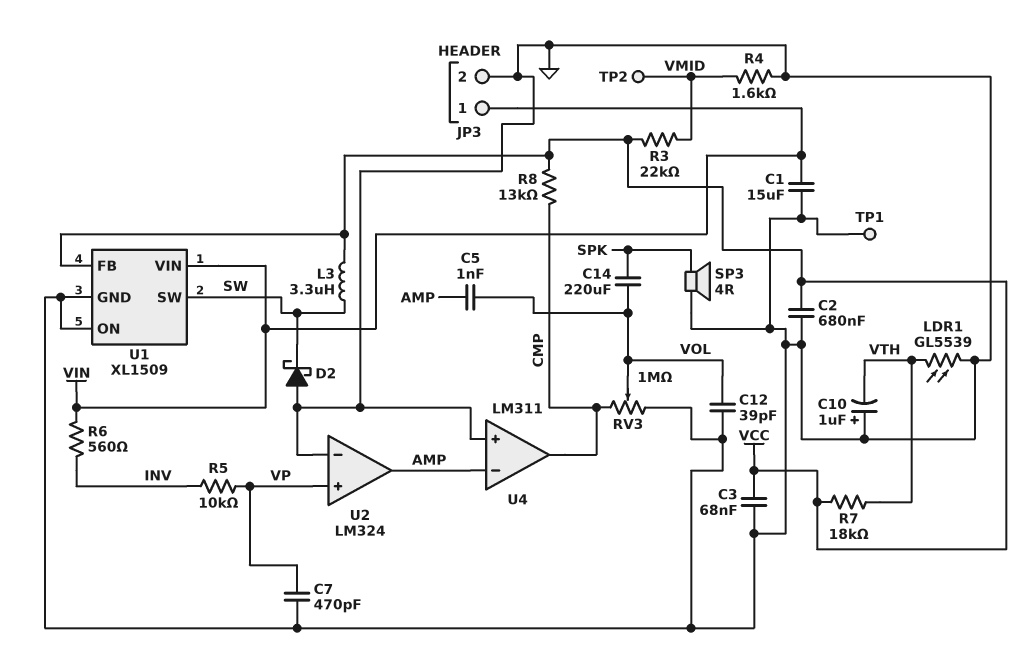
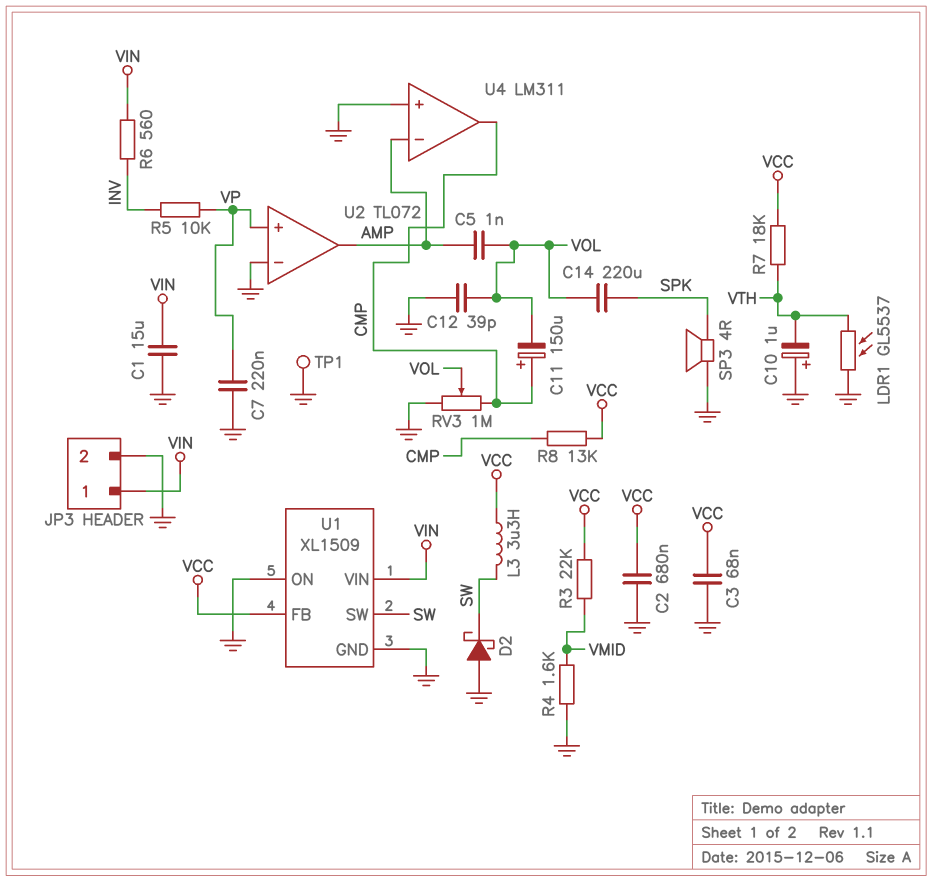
C7: 470pF (GND, VP) -> 220nF (GND, VP)
C11: none -> 150uF (plus CMP, minus VOL)
LDR1: GL5539 (GND, VTH) -> GL5537 (GND, VTH)
TP2: test point (VMID) -> none
U2: LM324 -> TL072

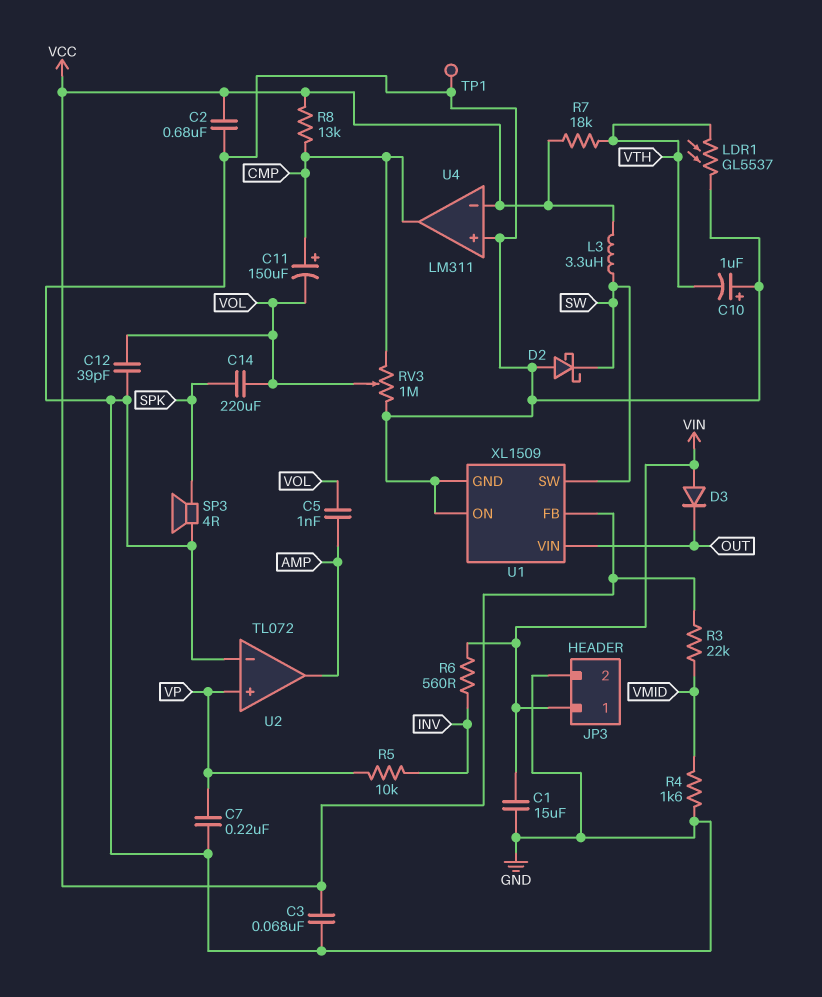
D3: none -> diode (A VIN, K OUT)
U1 pin VIN: VIN -> OUT
U4 pin in-: AMP -> VCC

